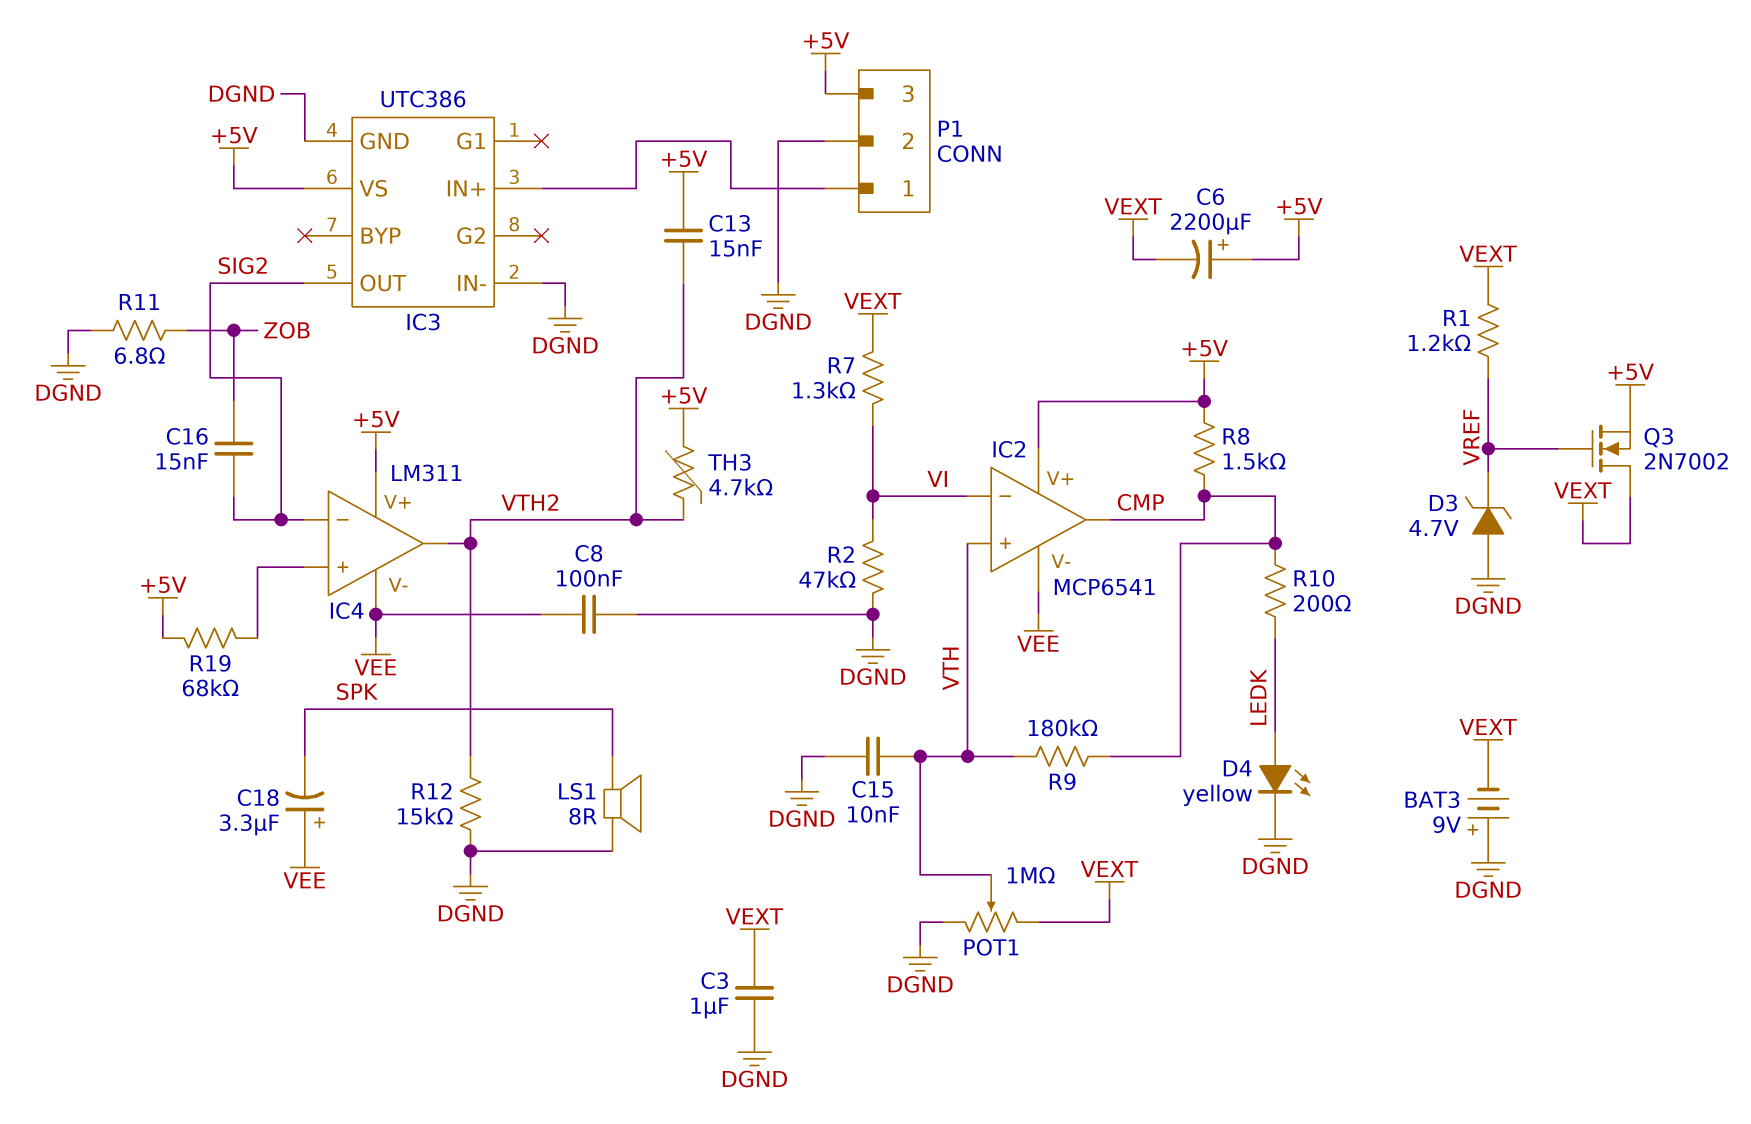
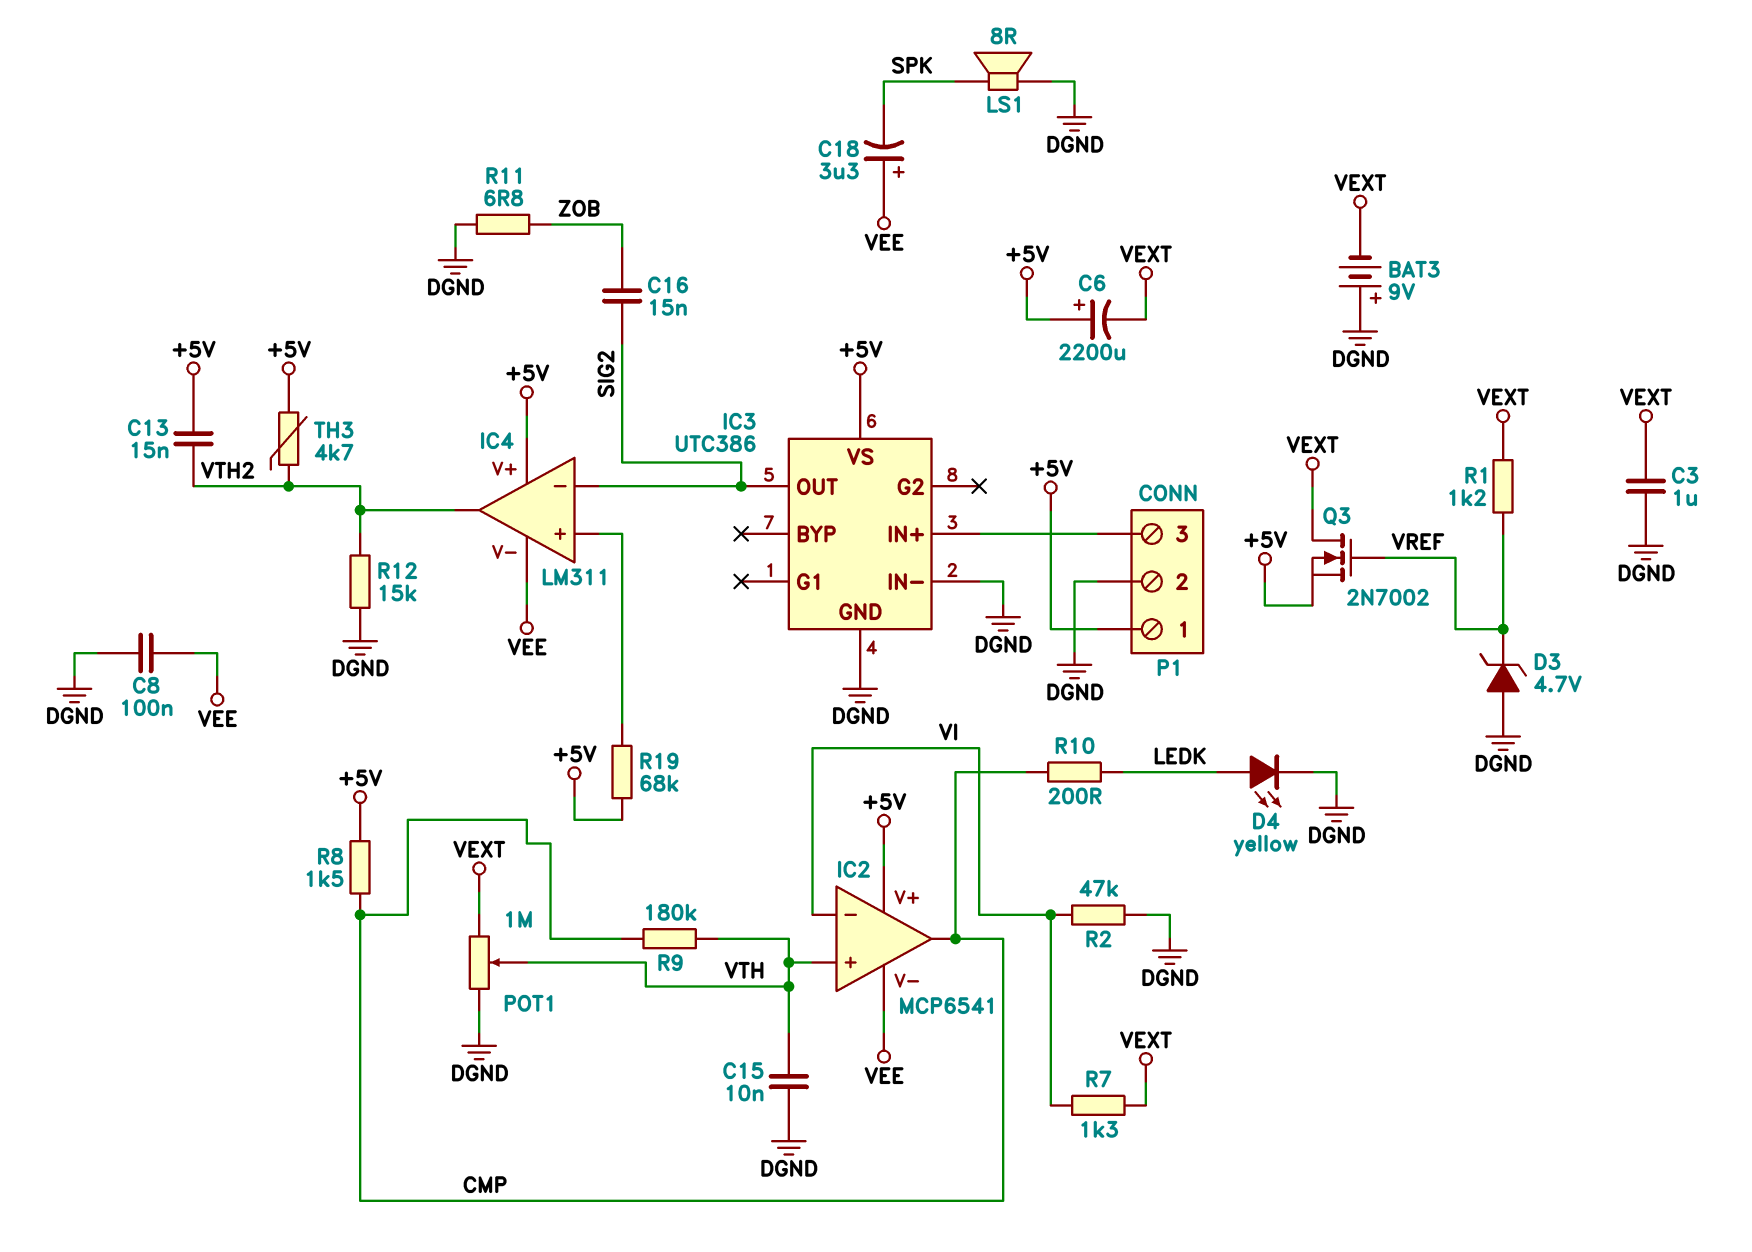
P1 pin 1: IC3/IN+ -> +5V
P1 pin 3: +5V -> IC3/IN+

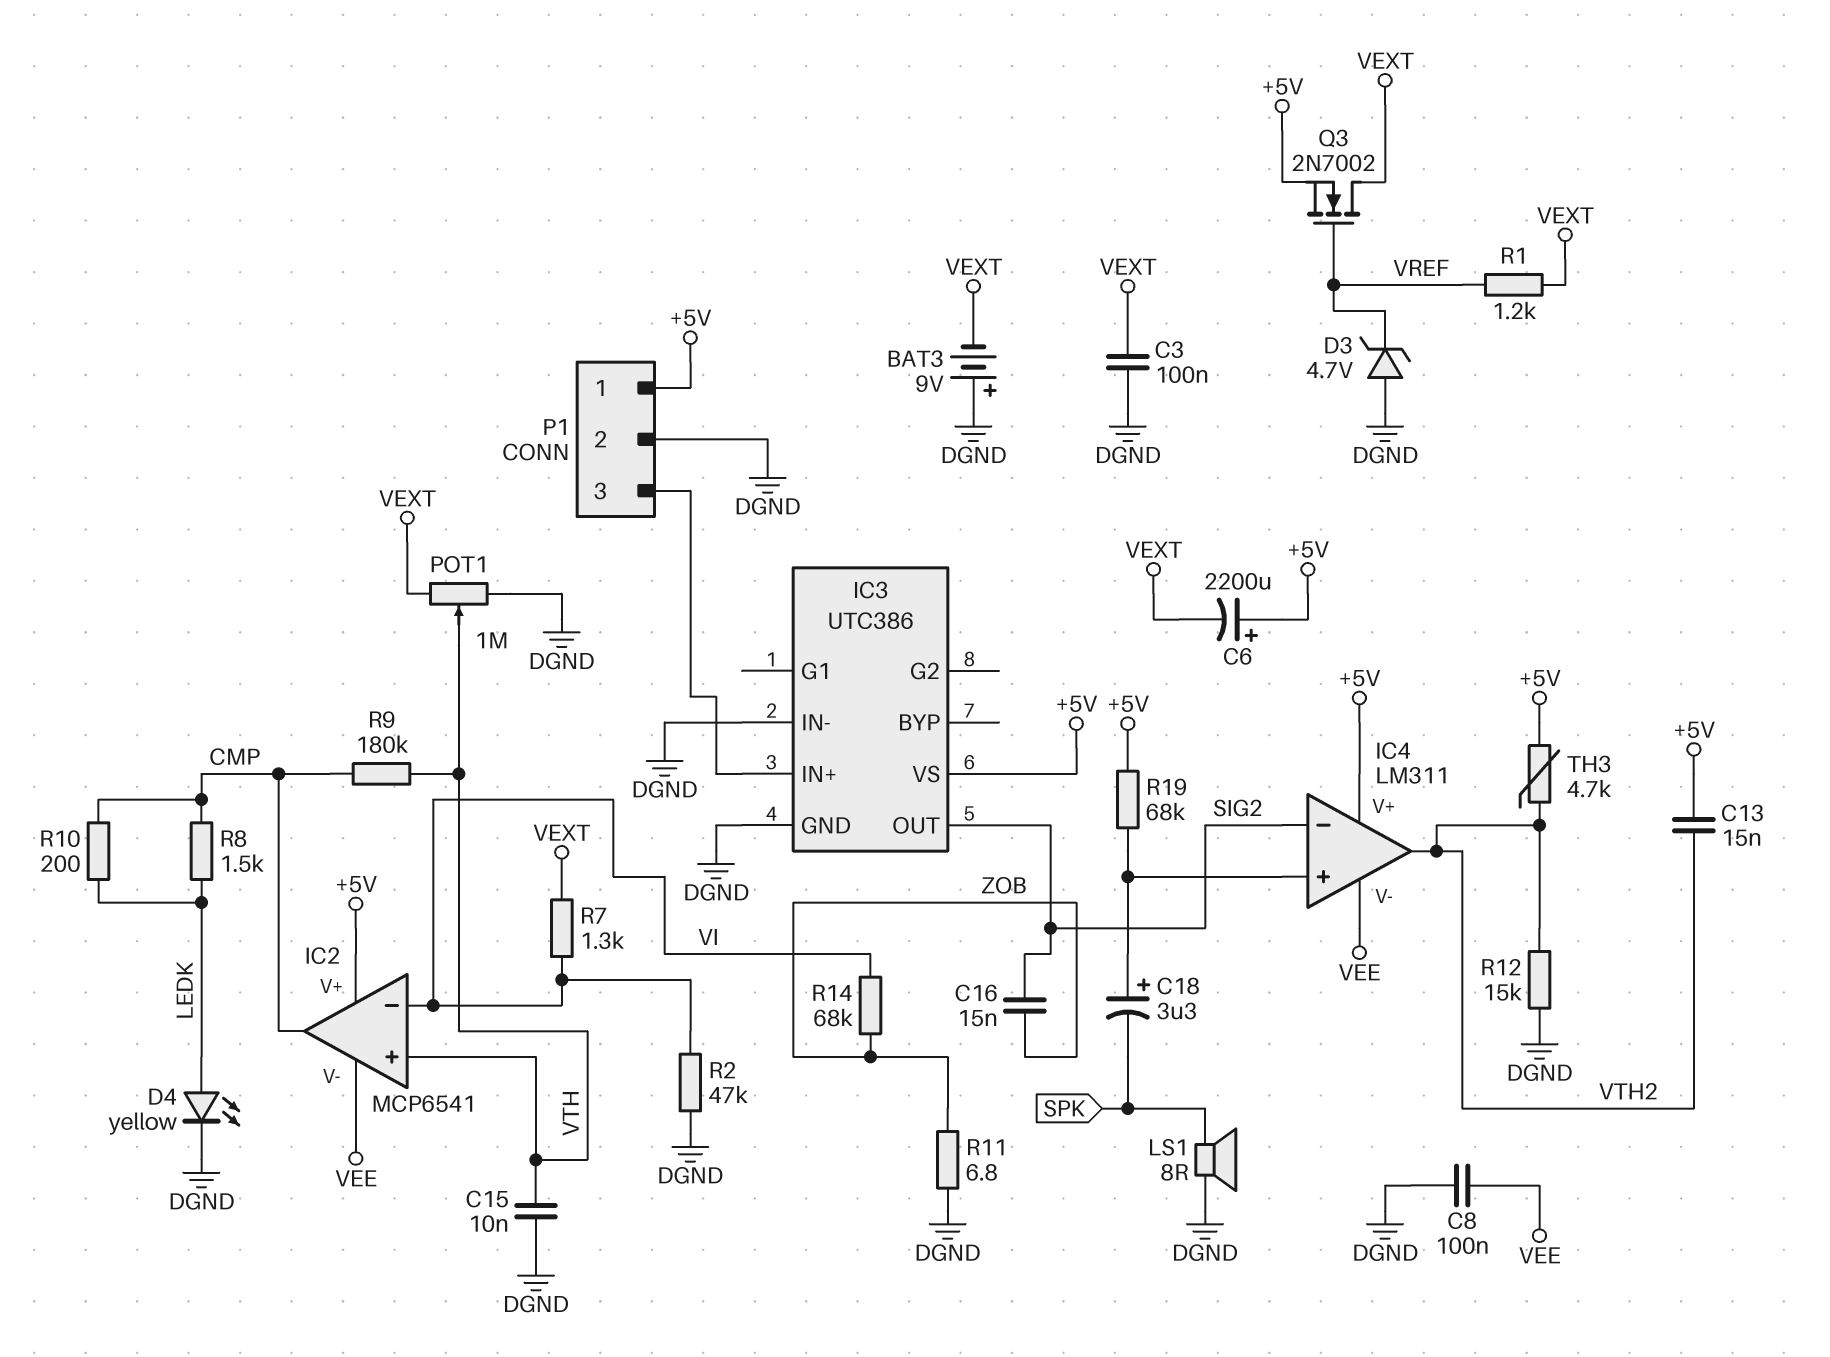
C3: 1uF (DGND, VEXT) -> 100nF (DGND, VEXT)
C18: 3.3uF (plus VEE, minus SPK) -> 3.3uF (plus IC4/in+, minus SPK)
R8: 1.5k (+5V, CMP) -> 1.5k (CMP, LEDK)
R14: none -> 68k (VI, ZOB)

